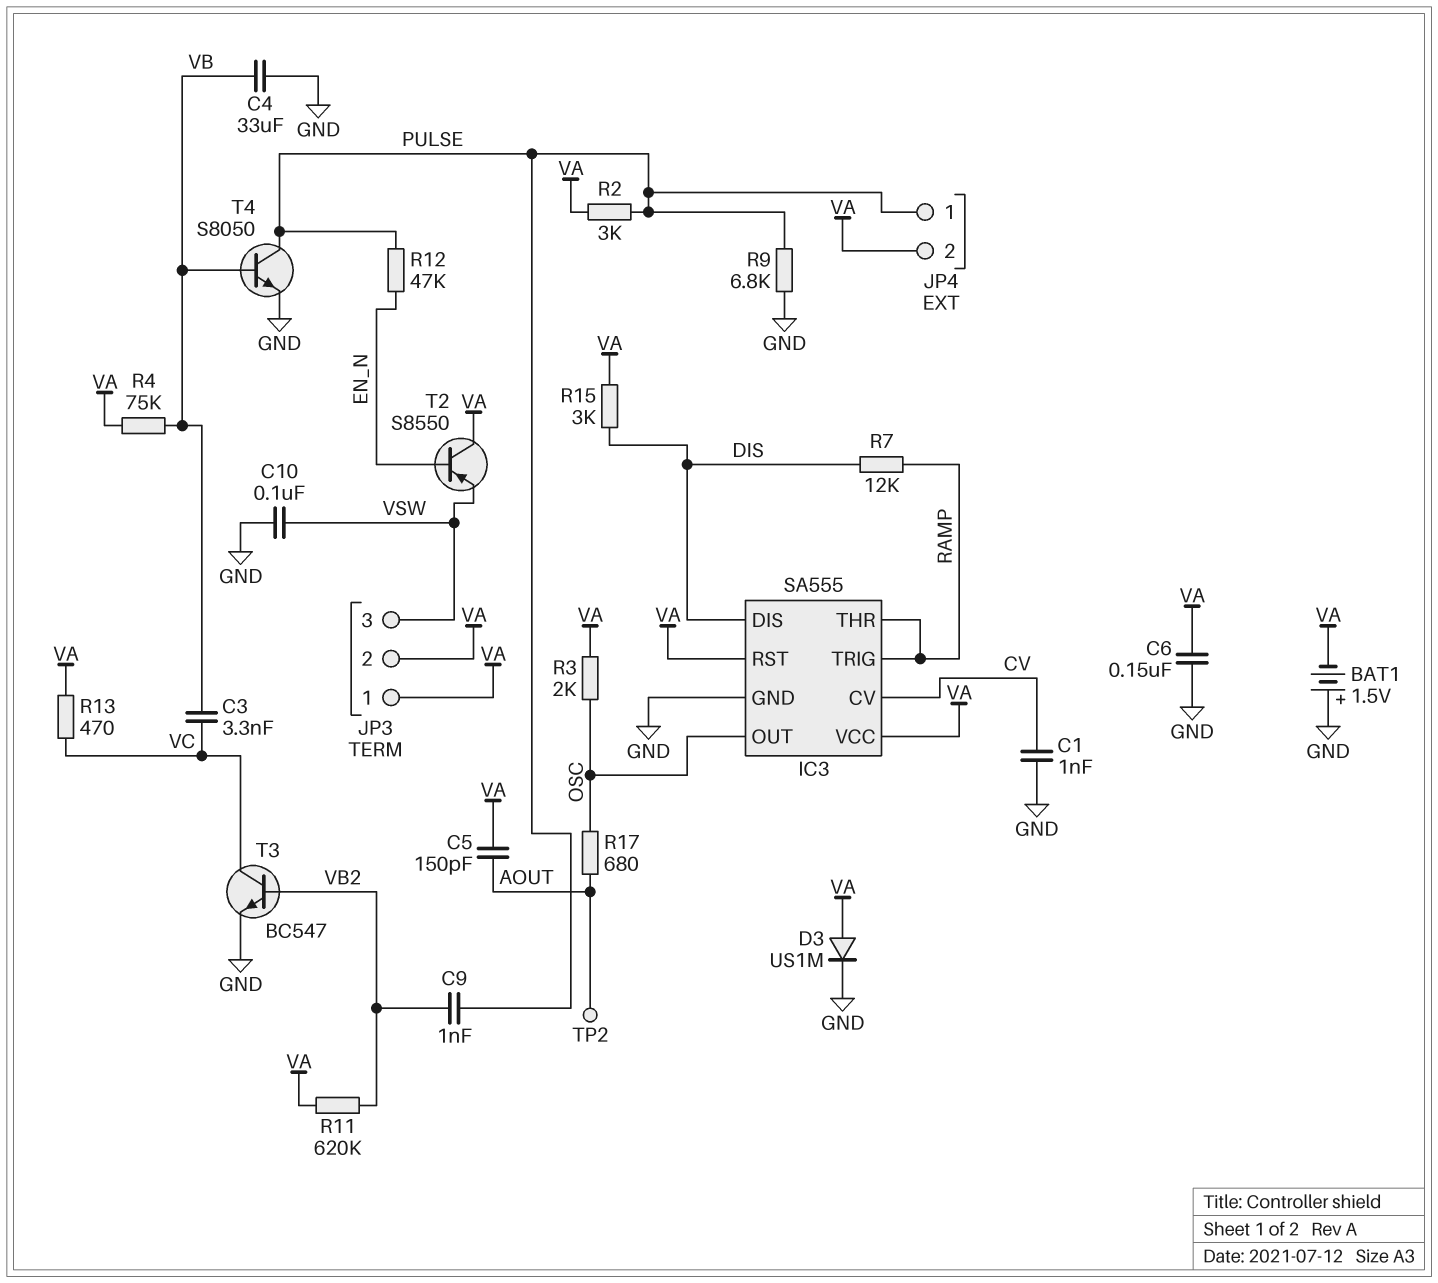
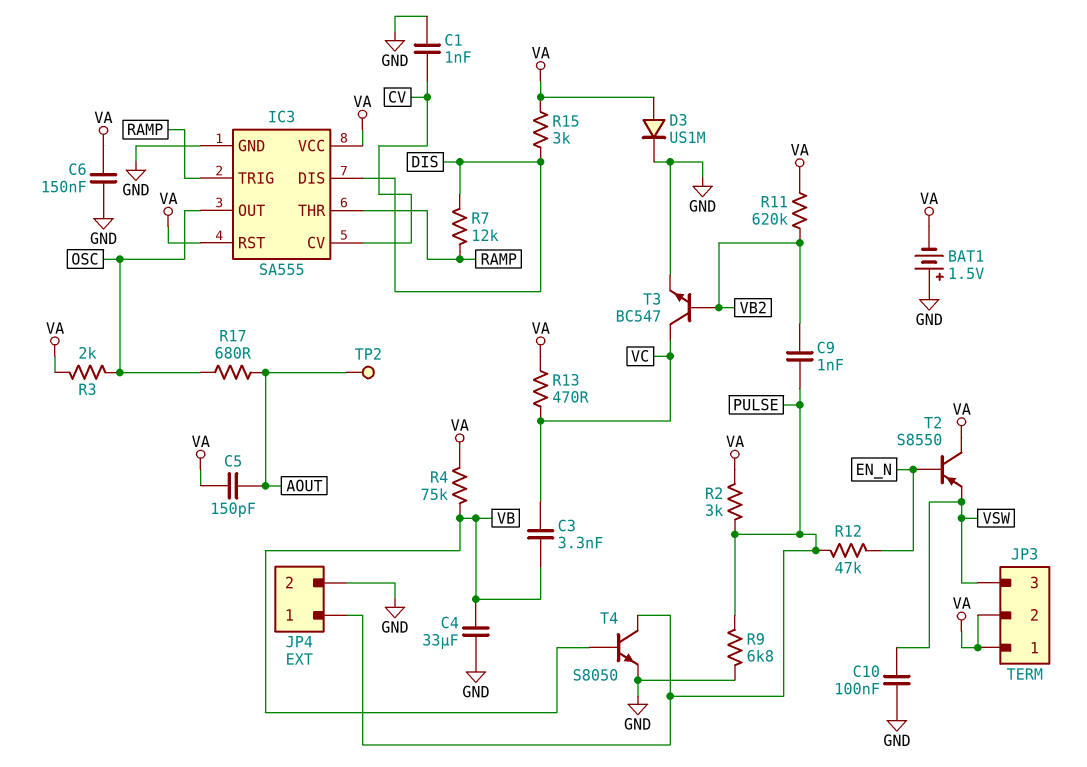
JP4 pin 2: VA -> GND

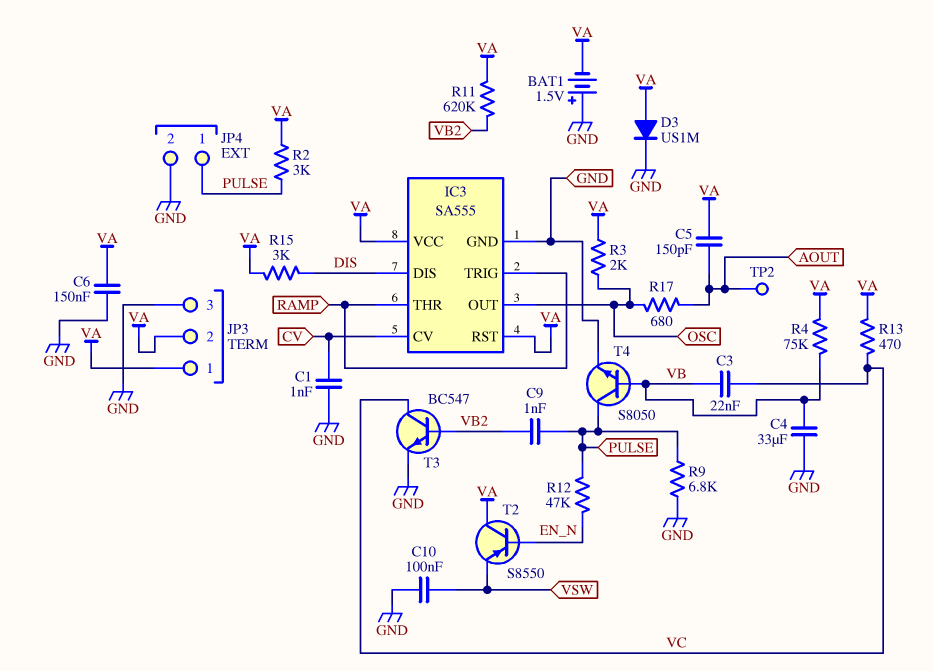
C3: 3.3nF (VB, VC) -> 22nF (VB, VC)
JP3 pin 3: VSW -> GND
R7: 12k (DIS, RAMP) -> none

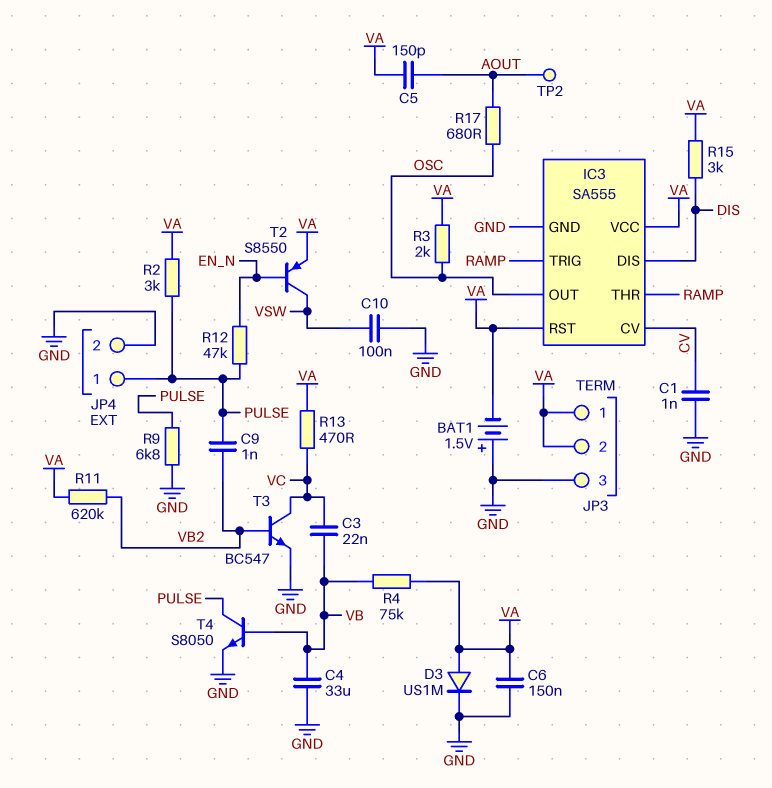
T2: PNP S8550 (B EN_N, C VA, E VSW) -> PNP S8550 (B EN_N, C VSW, E VA)

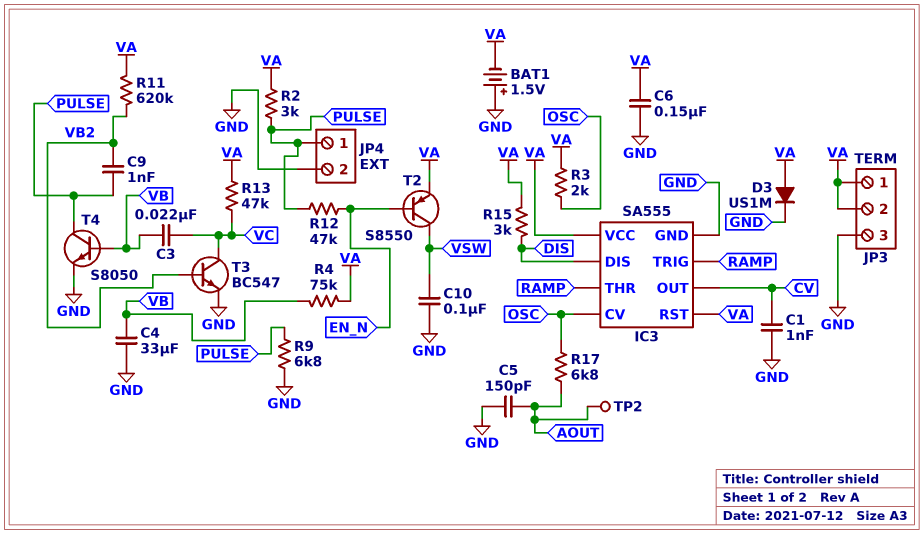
C5: 150pF (AOUT, VA) -> 150pF (AOUT, GND)
IC3 pin CV: CV -> OSC
IC3 pin OUT: OSC -> CV
R13: 470 (VA, VC) -> 47k (VA, VC)
R17: 680 (AOUT, OSC) -> 6.8k (AOUT, OSC)

